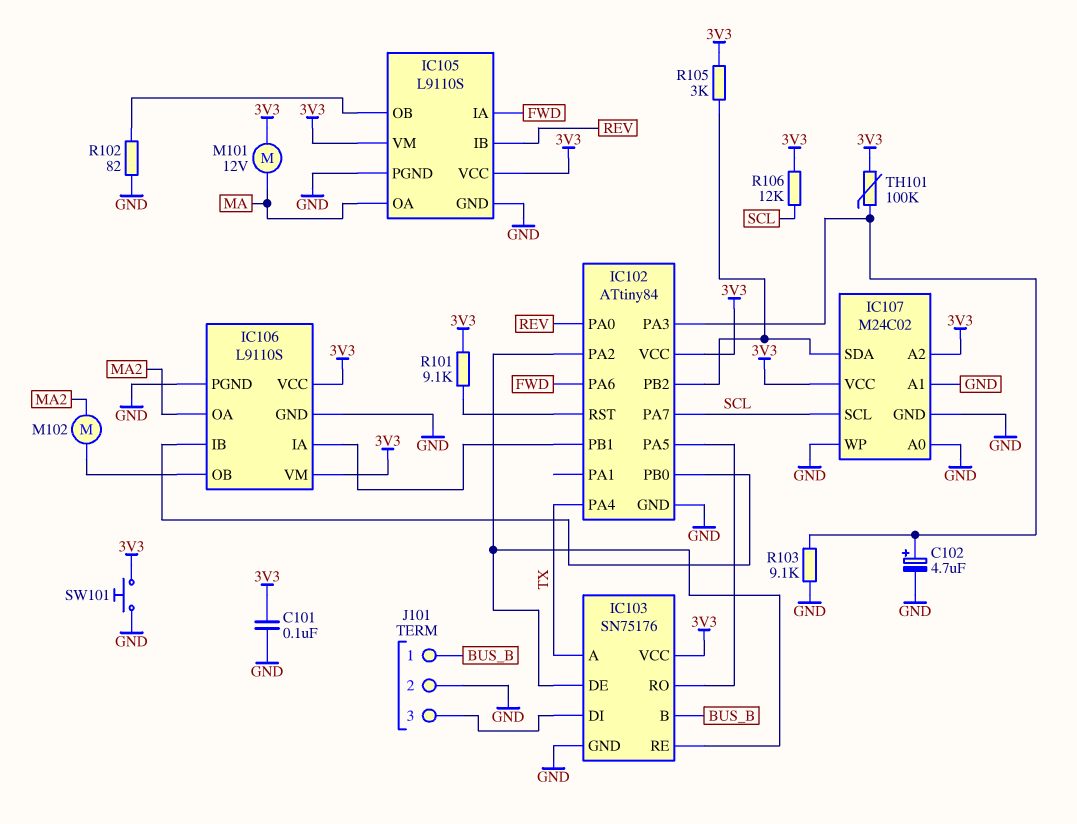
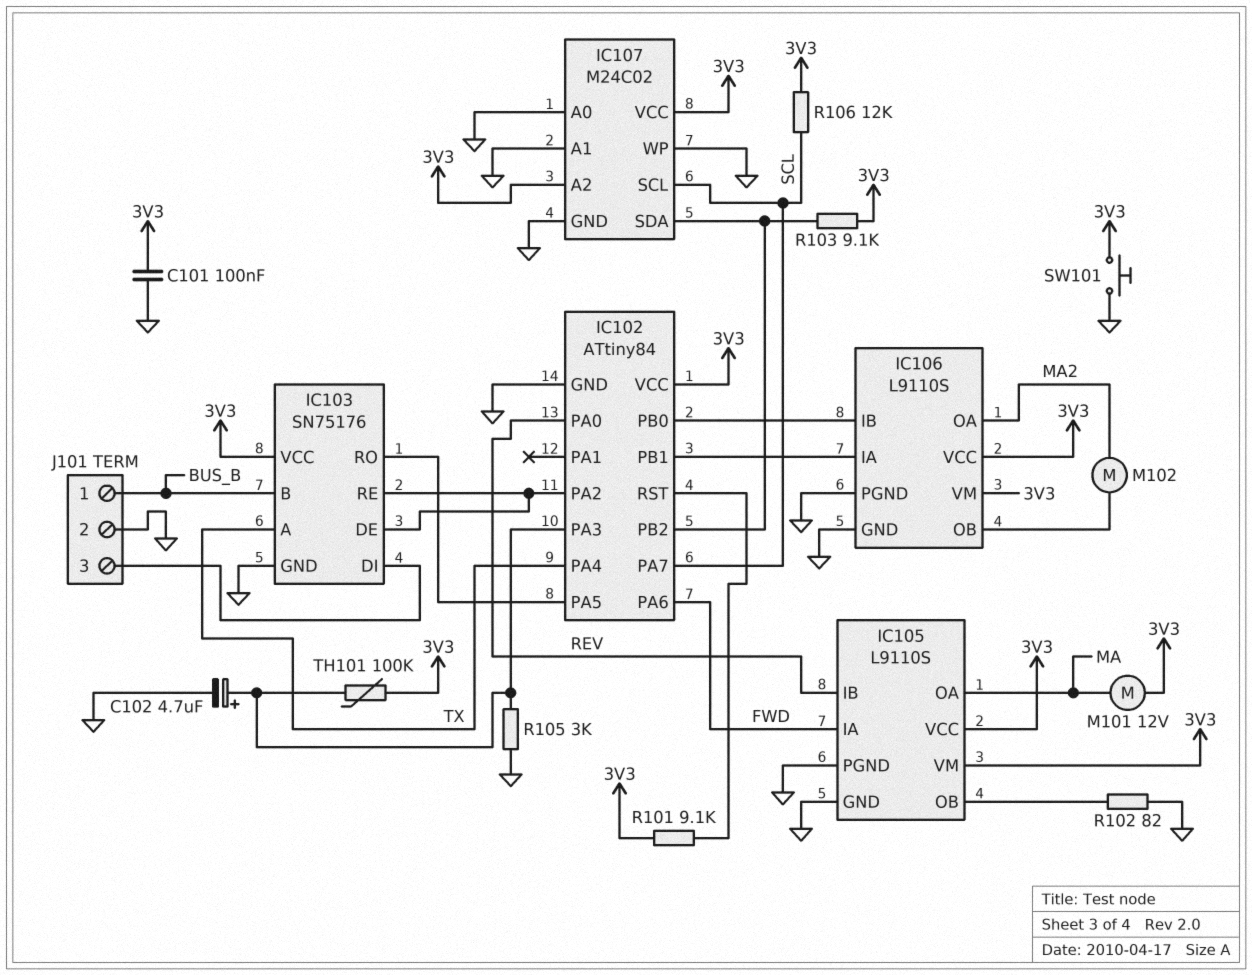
R103: 9.1k (GND, IC102/PA3) -> 9.1k (3V3, IC102/PB2)
R105: 3k (3V3, IC102/PB2) -> 3k (GND, IC102/PA3)

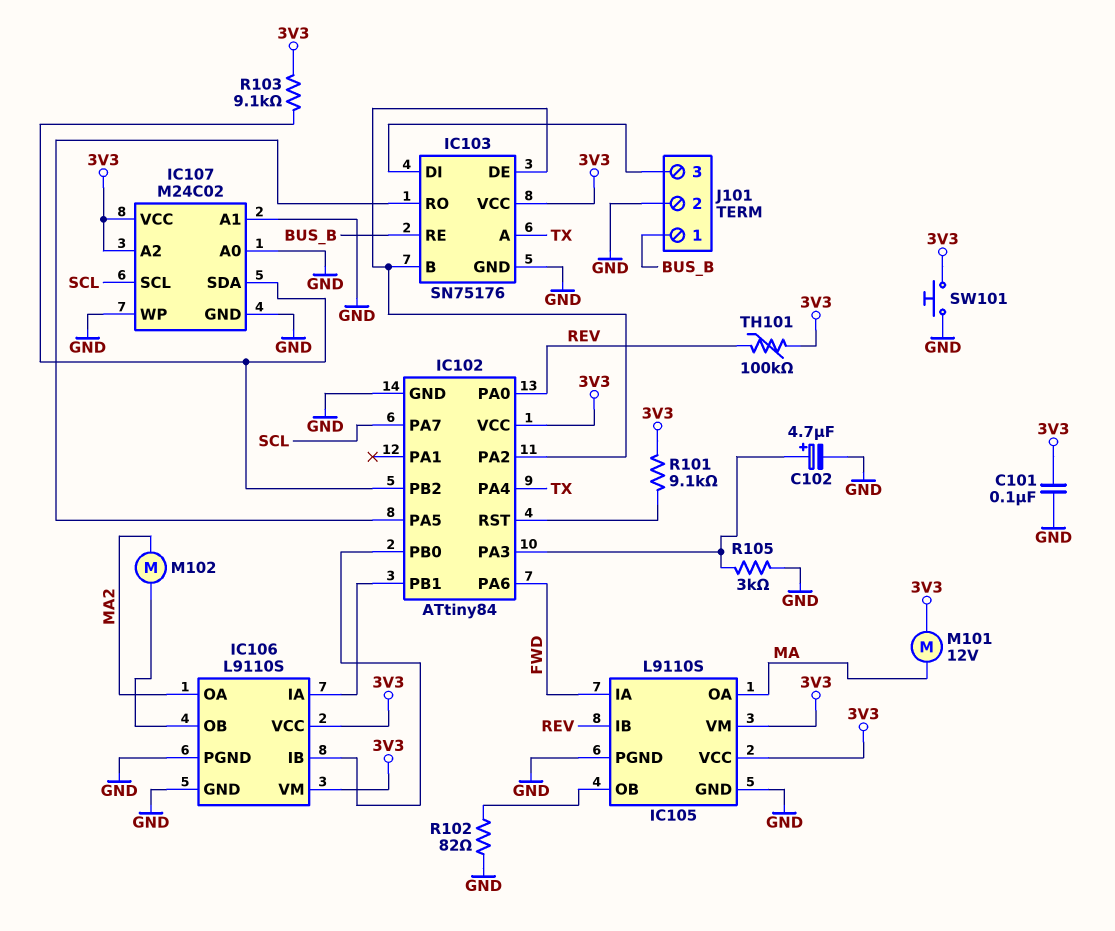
IC103 pin B: BUS_B -> IC102/PA2
IC103 pin RE: IC102/PA2 -> BUS_B
R106: 12k (3V3, SCL) -> none
TH101: 100k (3V3, IC102/PA3) -> 100k (3V3, REV)

